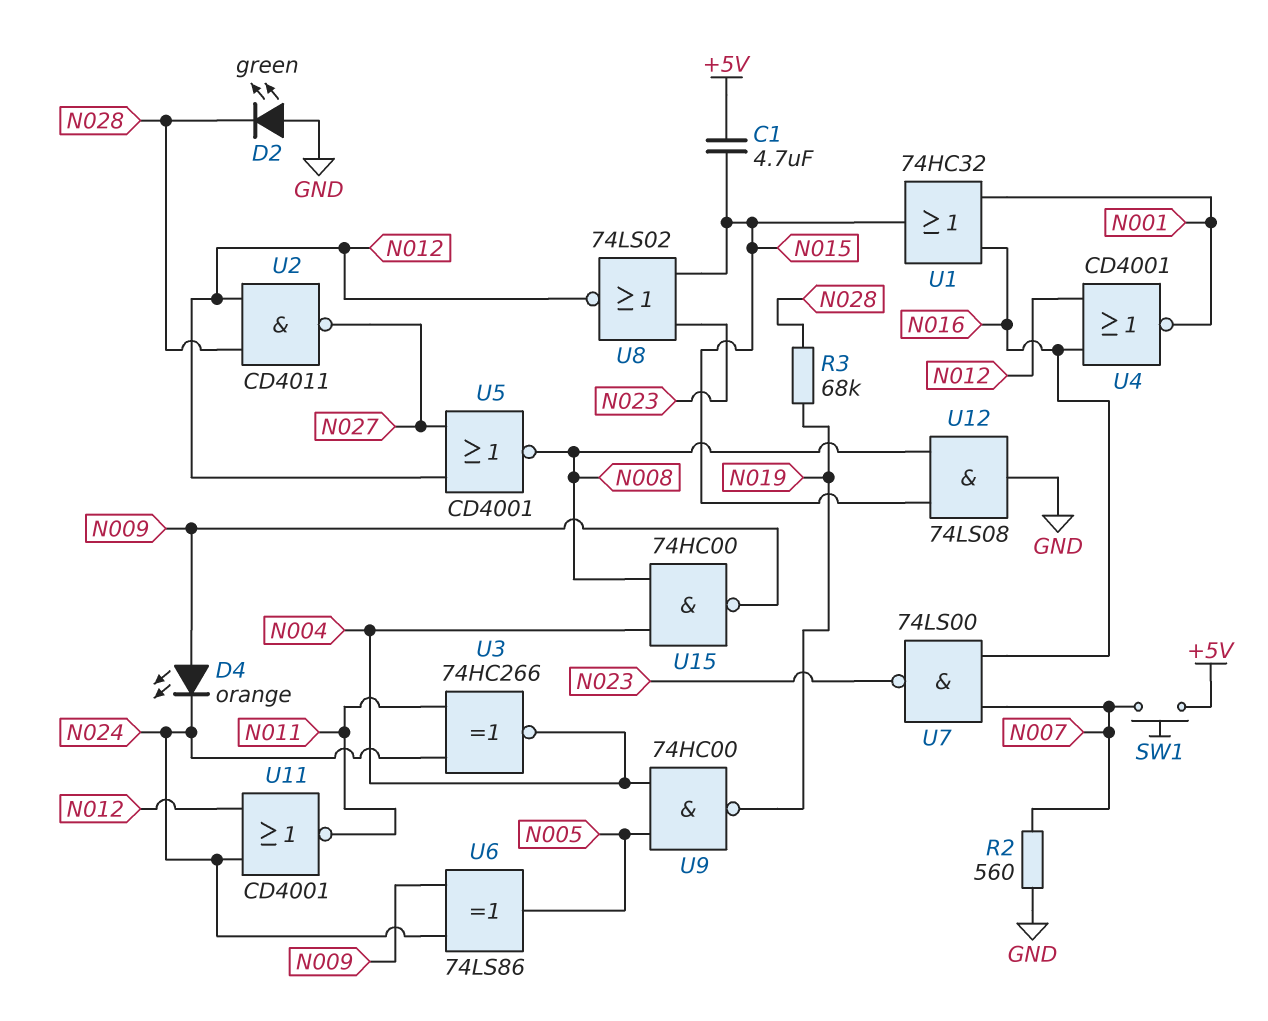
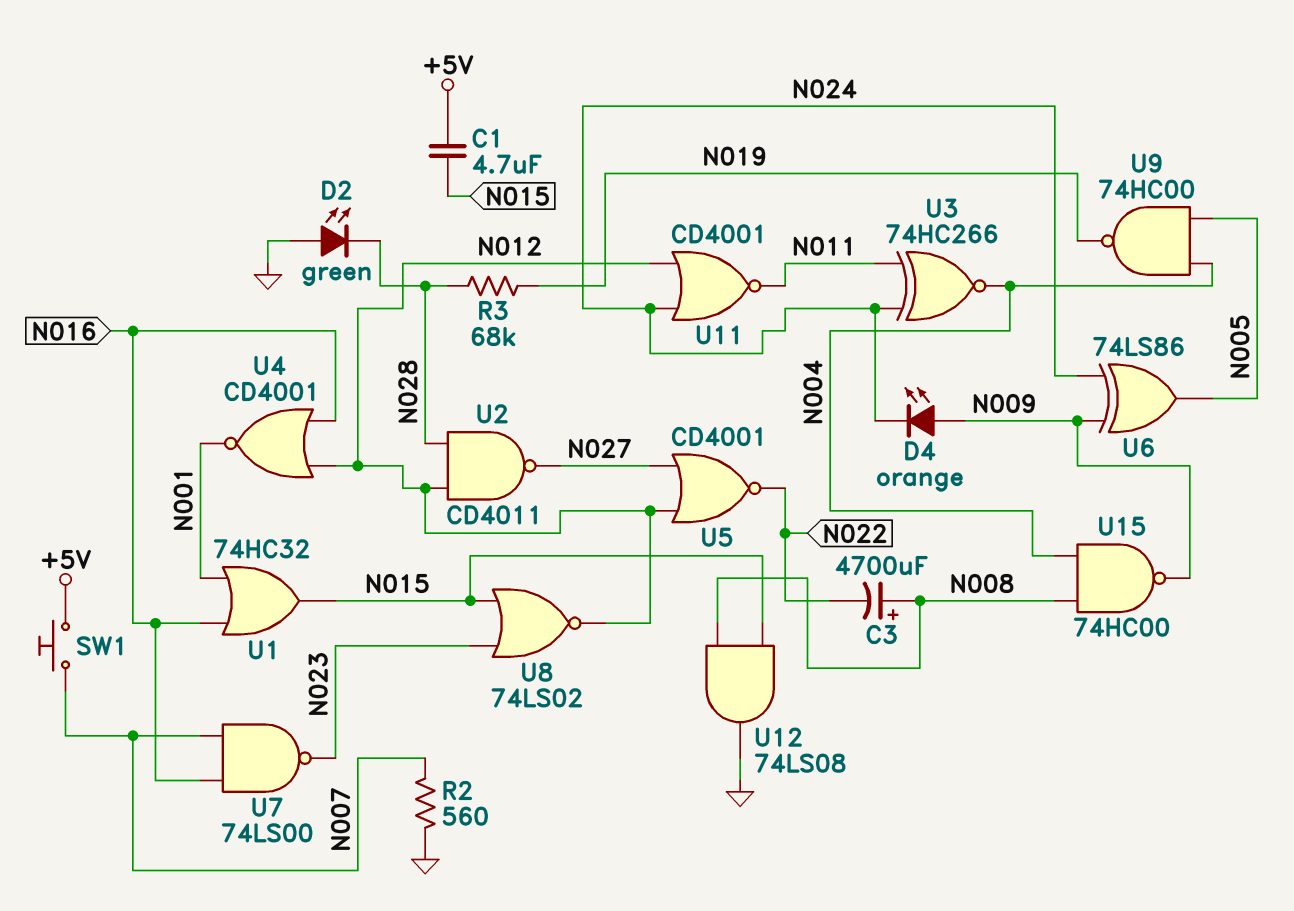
C3: none -> 4700uF (plus N008, minus N022)
U5: NOR CD4001 (in N012, in N027, out N008) -> NOR CD4001 (in N012, in N027, out N022)

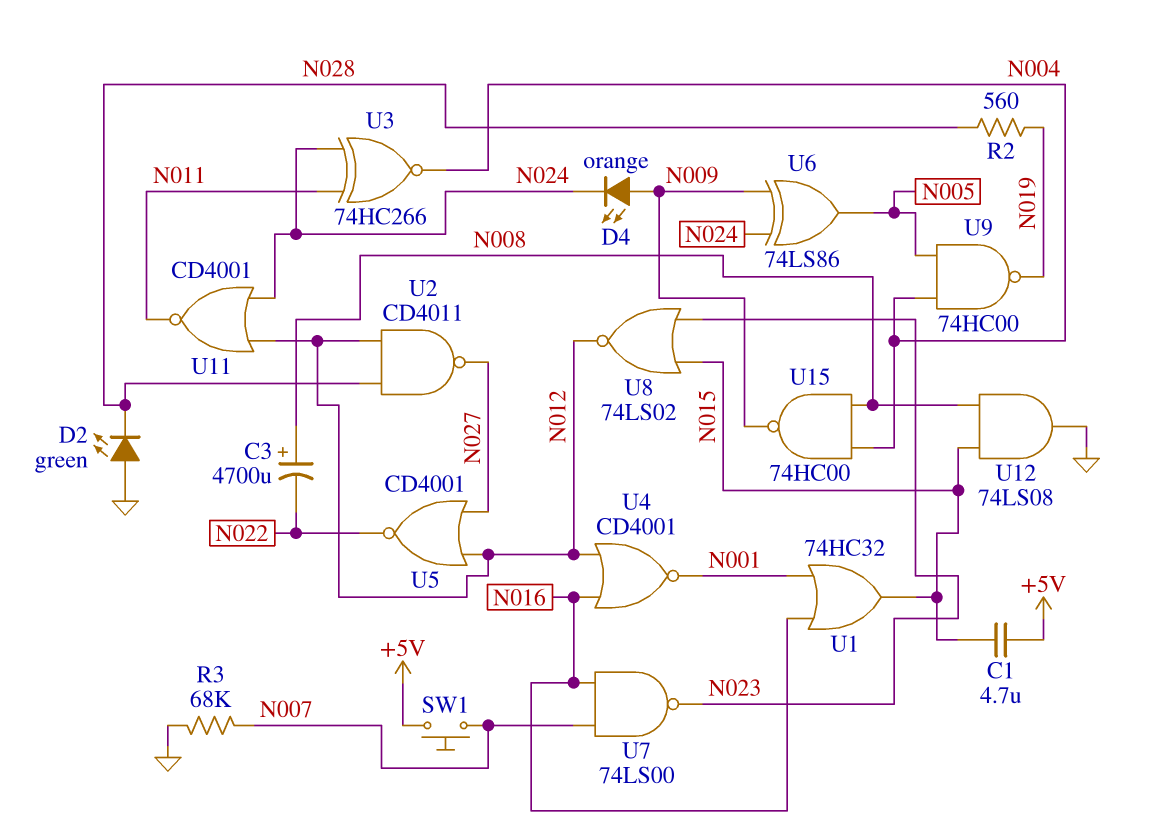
R2: 560 (GND, N007) -> 560 (N019, N028)
R3: 68k (N019, N028) -> 68k (GND, N007)

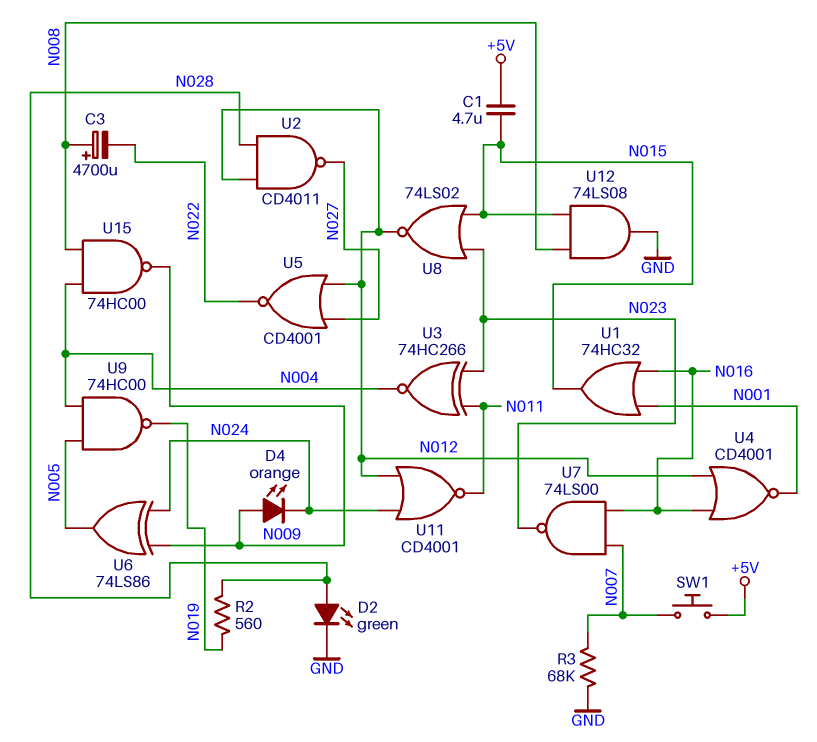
D2: LED green (A GND, K N028) -> LED green (A N028, K GND)
U3: XNOR 74HC266 (in N011, in N024, out N004) -> XNOR 74HC266 (in N011, in N023, out N004)

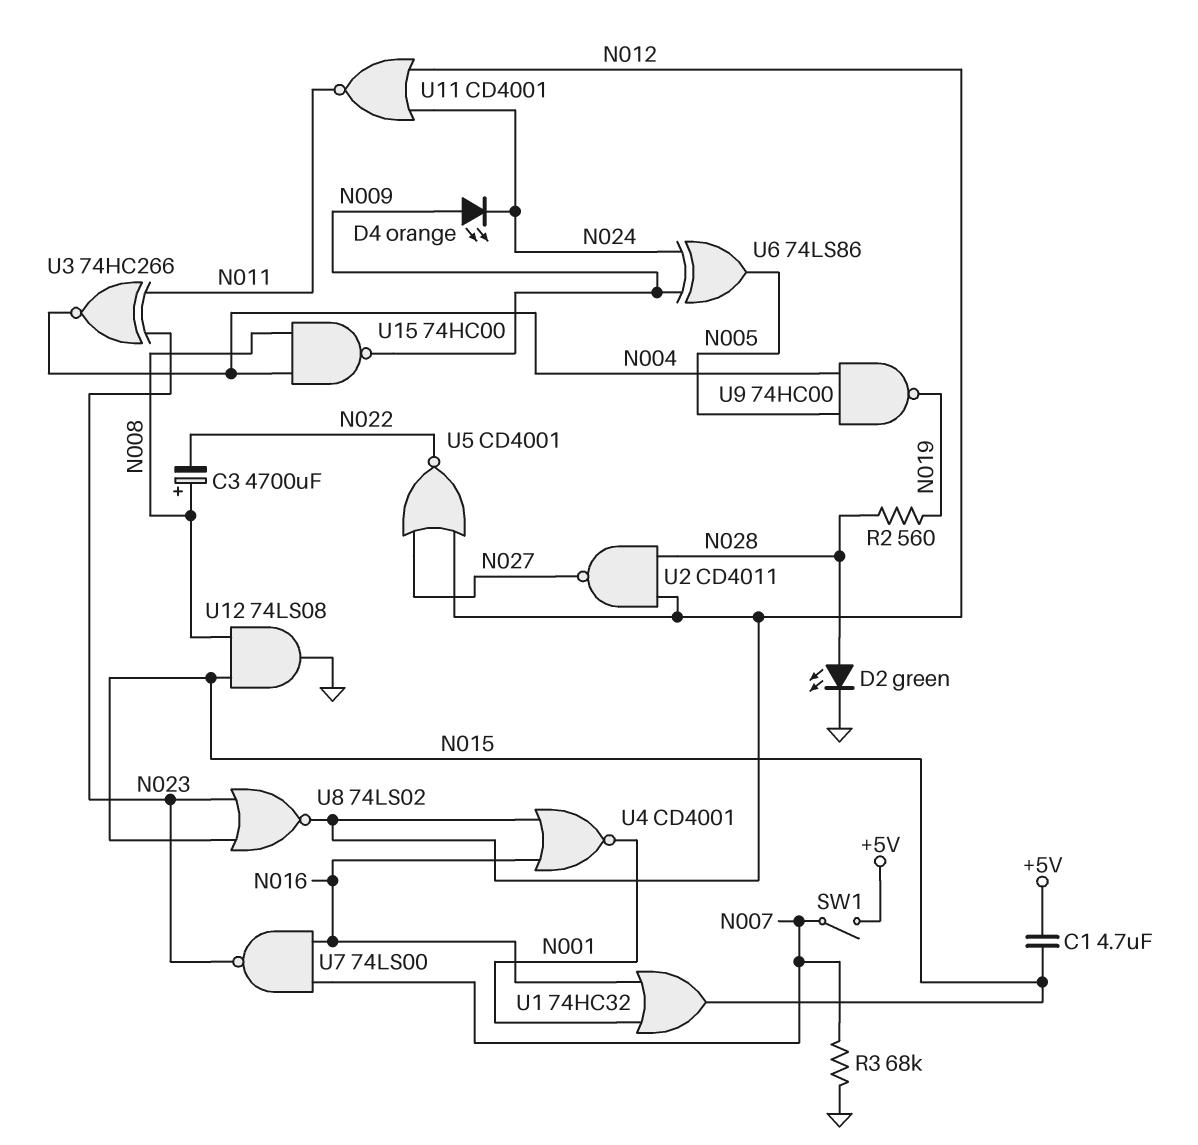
SW1: button (+5V, N007) -> switch (+5V, N007)

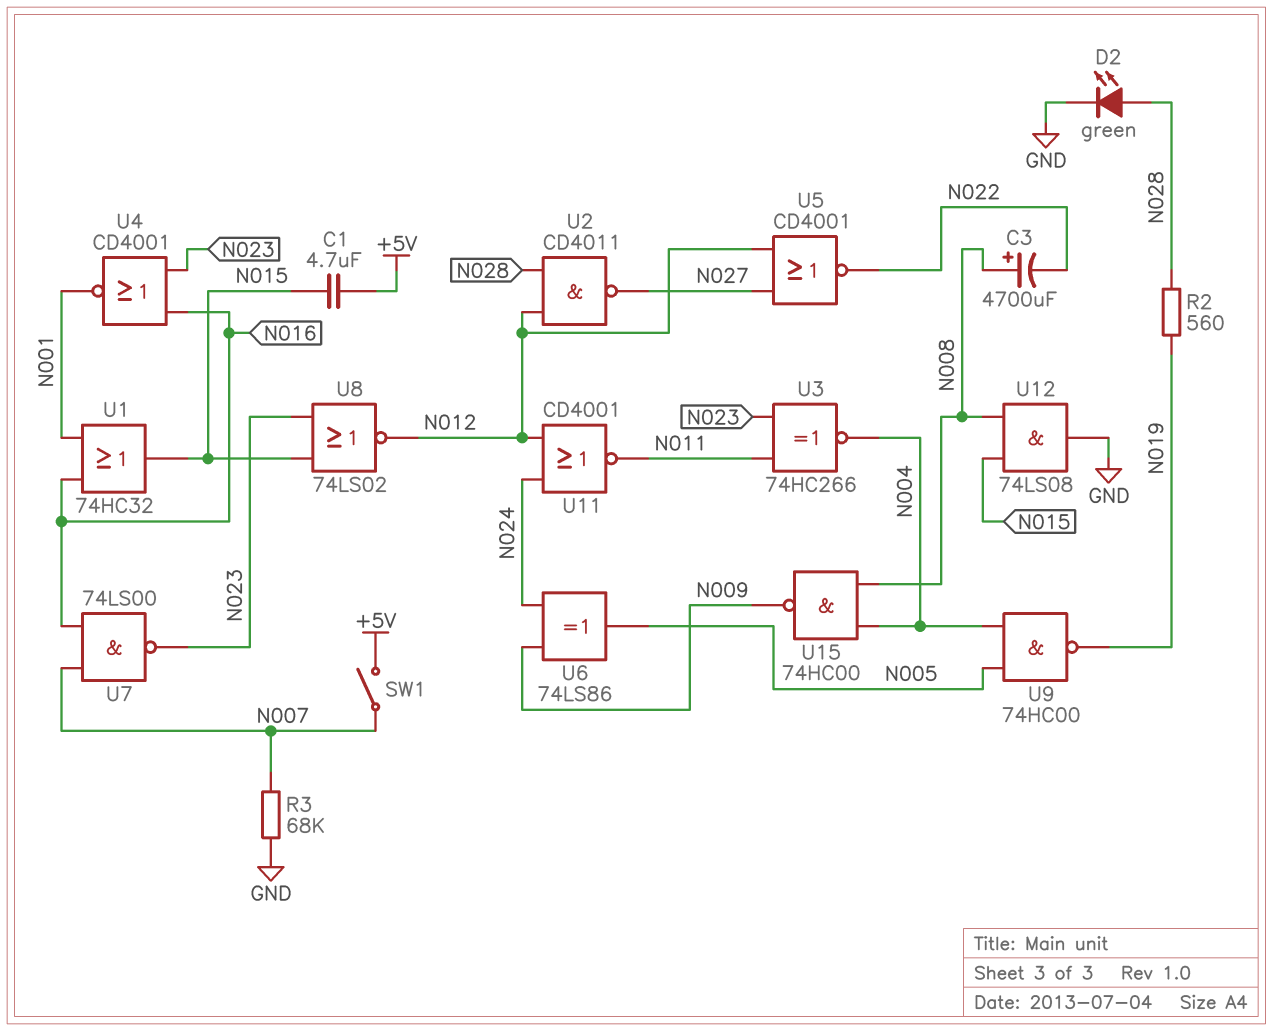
D4: LED orange (A N009, K N024) -> none
U4: NOR CD4001 (in N012, in N016, out N001) -> NOR CD4001 (in N016, in N023, out N001)

